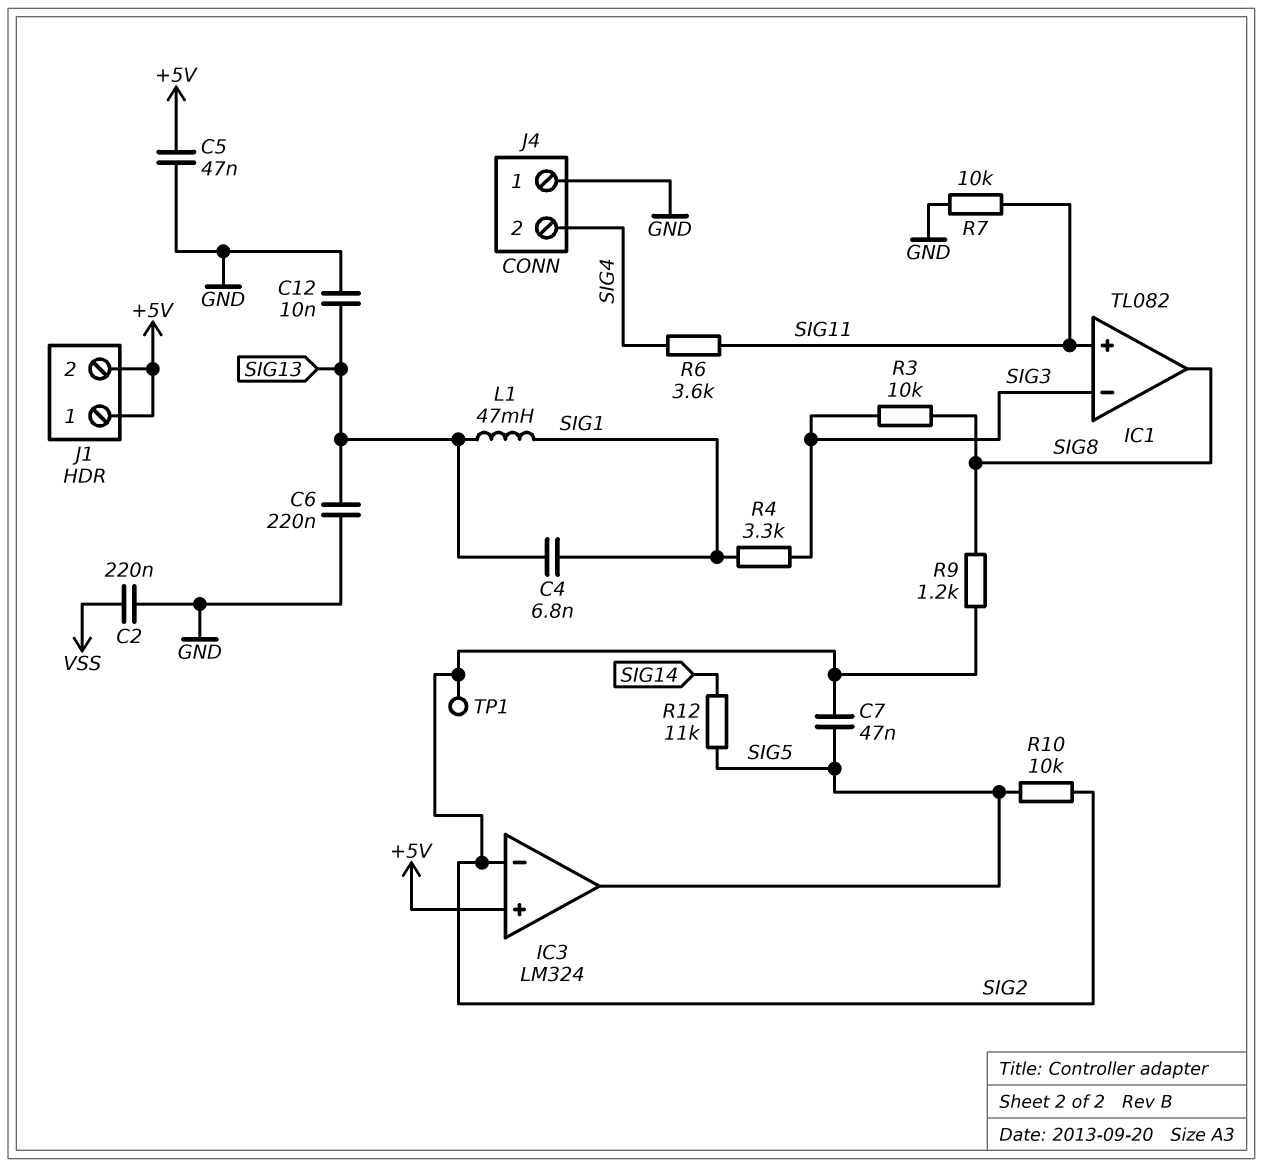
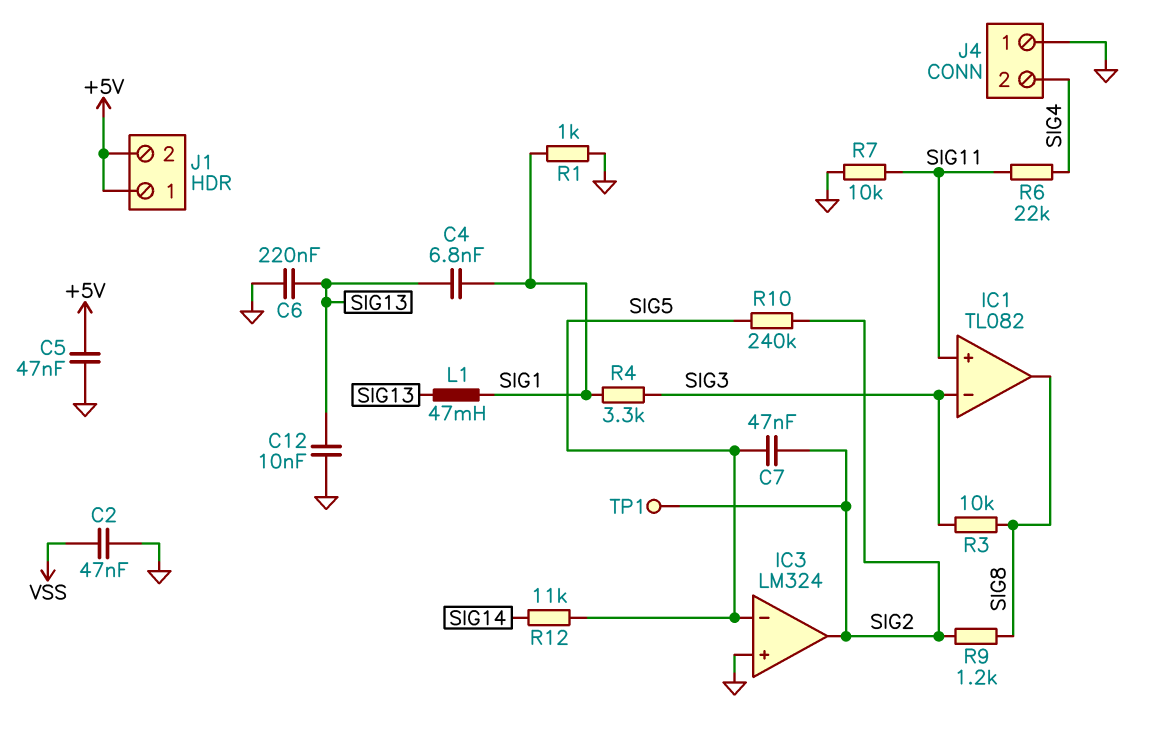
C2: 220nF (GND, VSS) -> 47nF (GND, VSS)
IC3 pin in+: +5V -> GND
IC3 pin in-: SIG2 -> SIG5
IC3 pin out: SIG5 -> SIG2
R1: none -> 1k (GND, SIG1)
R6: 3.6k (SIG4, SIG11) -> 22k (SIG4, SIG11)
R10: 10k (SIG2, SIG5) -> 240k (SIG2, SIG5)

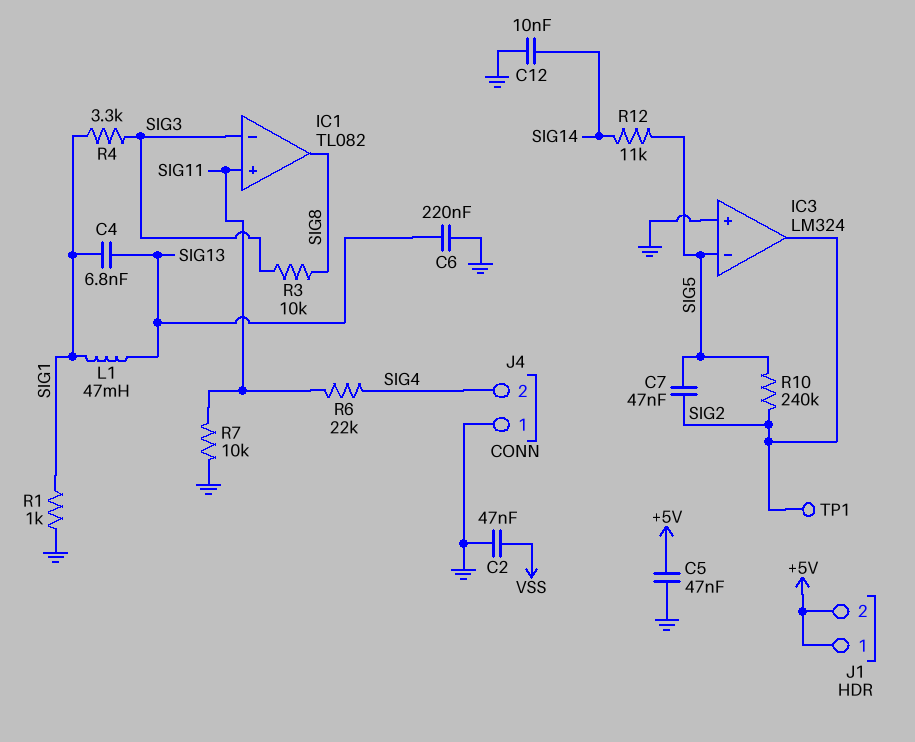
C12: 10nF (GND, SIG13) -> 10nF (GND, SIG14)
R9: 1.2k (SIG2, SIG8) -> none

